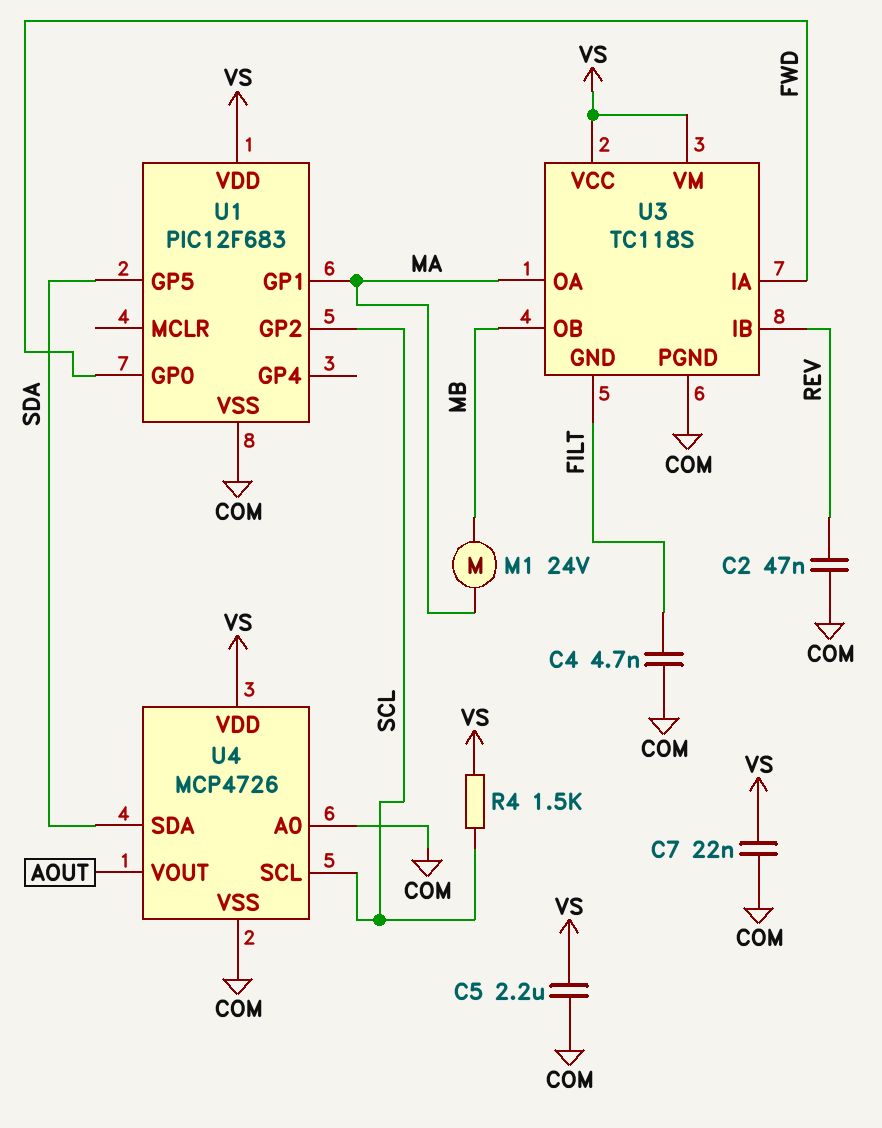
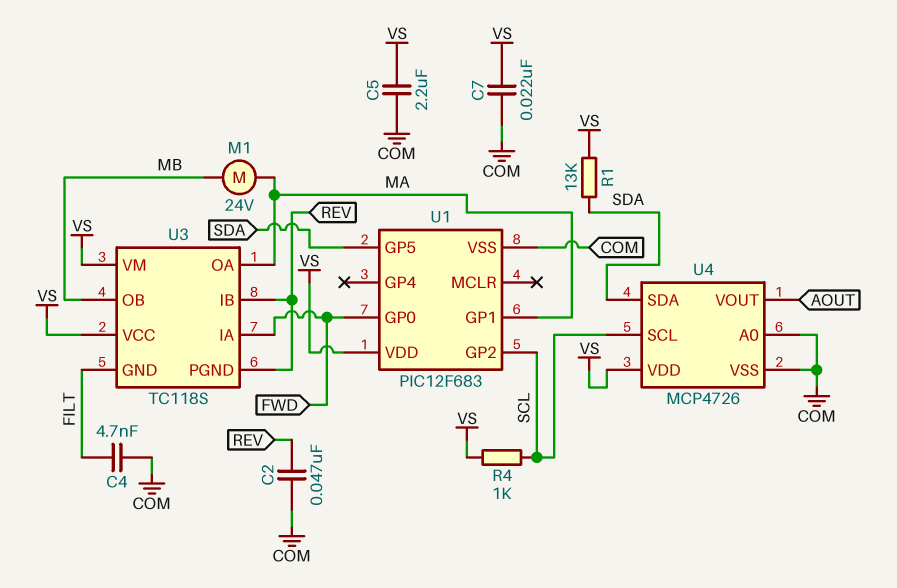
R1: none -> 13k (SDA, VS)
R4: 1.5k (SCL, VS) -> 1k (SCL, VS)
U3 pin PGND: COM -> REV

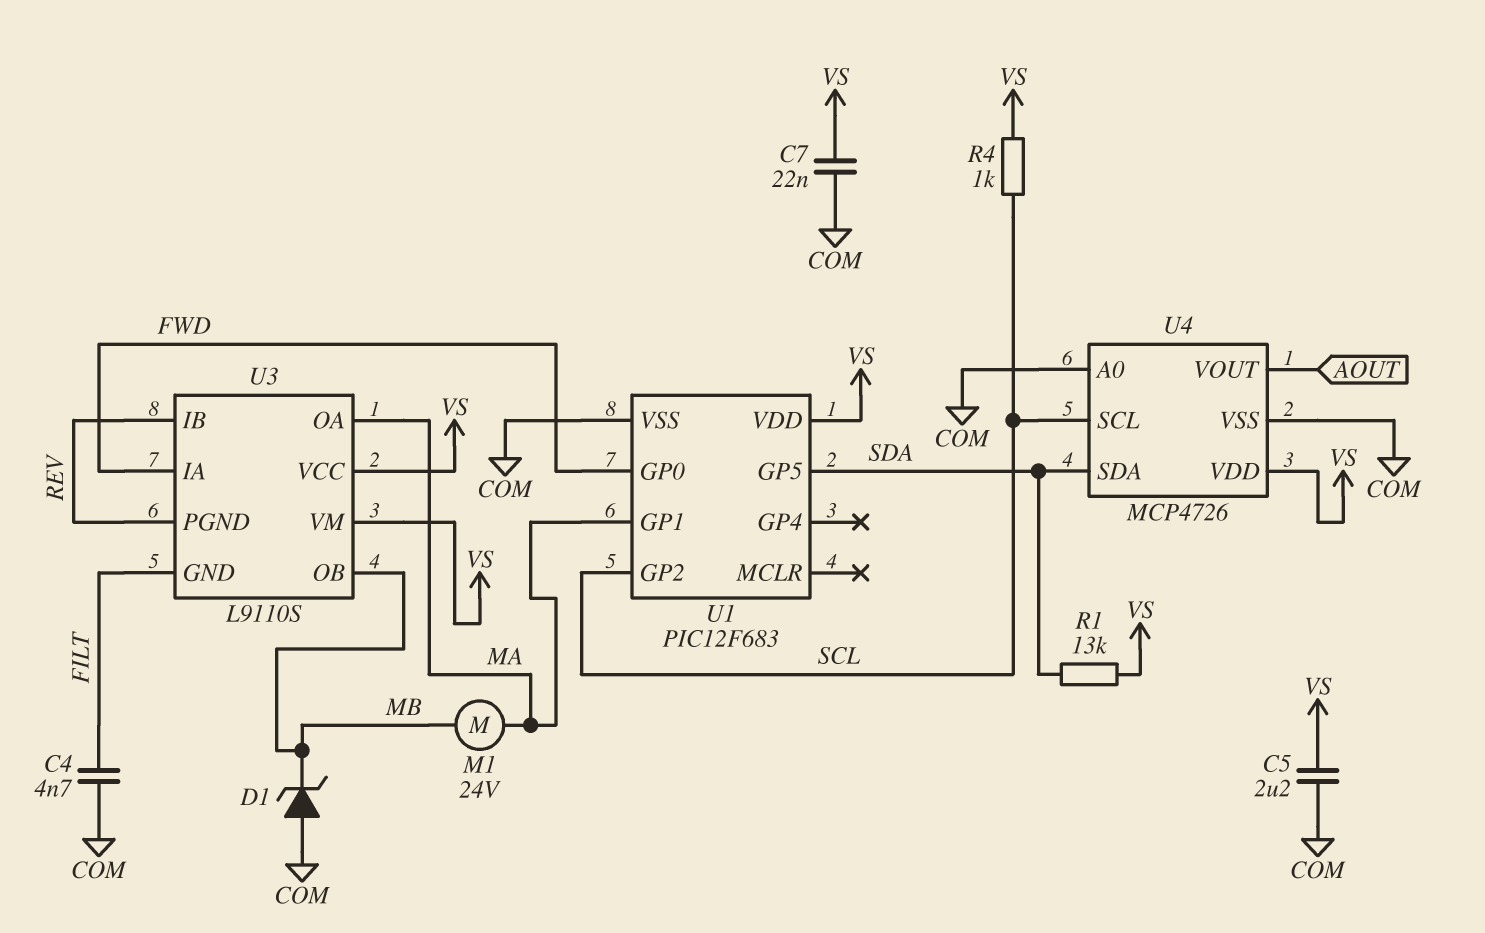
C2: 47nF (COM, REV) -> none
D1: none -> zener (A COM, K MB)
U3: TC118S -> L9110S

